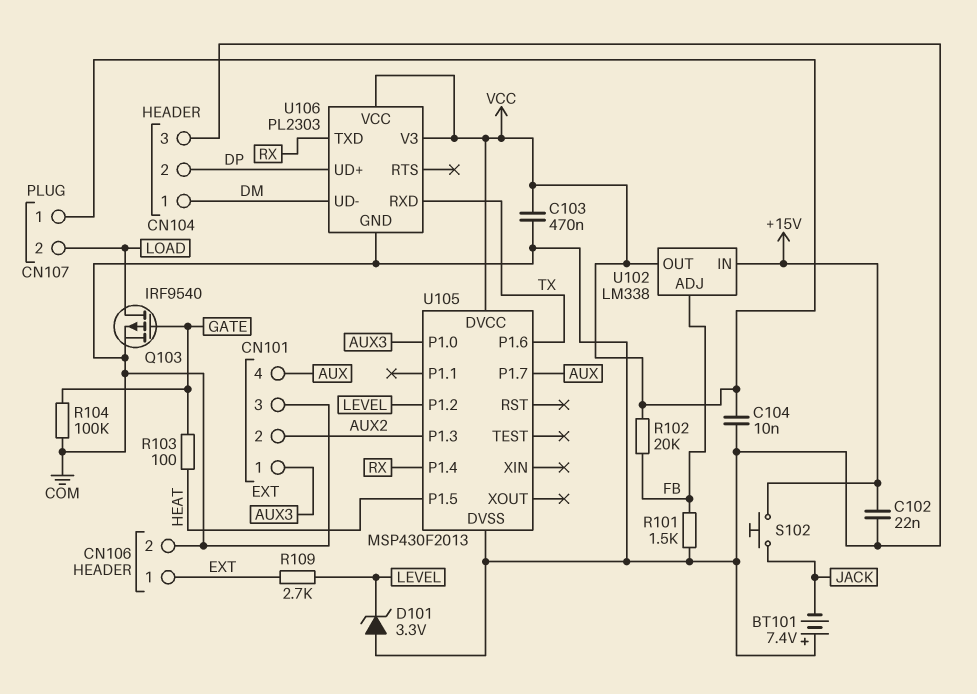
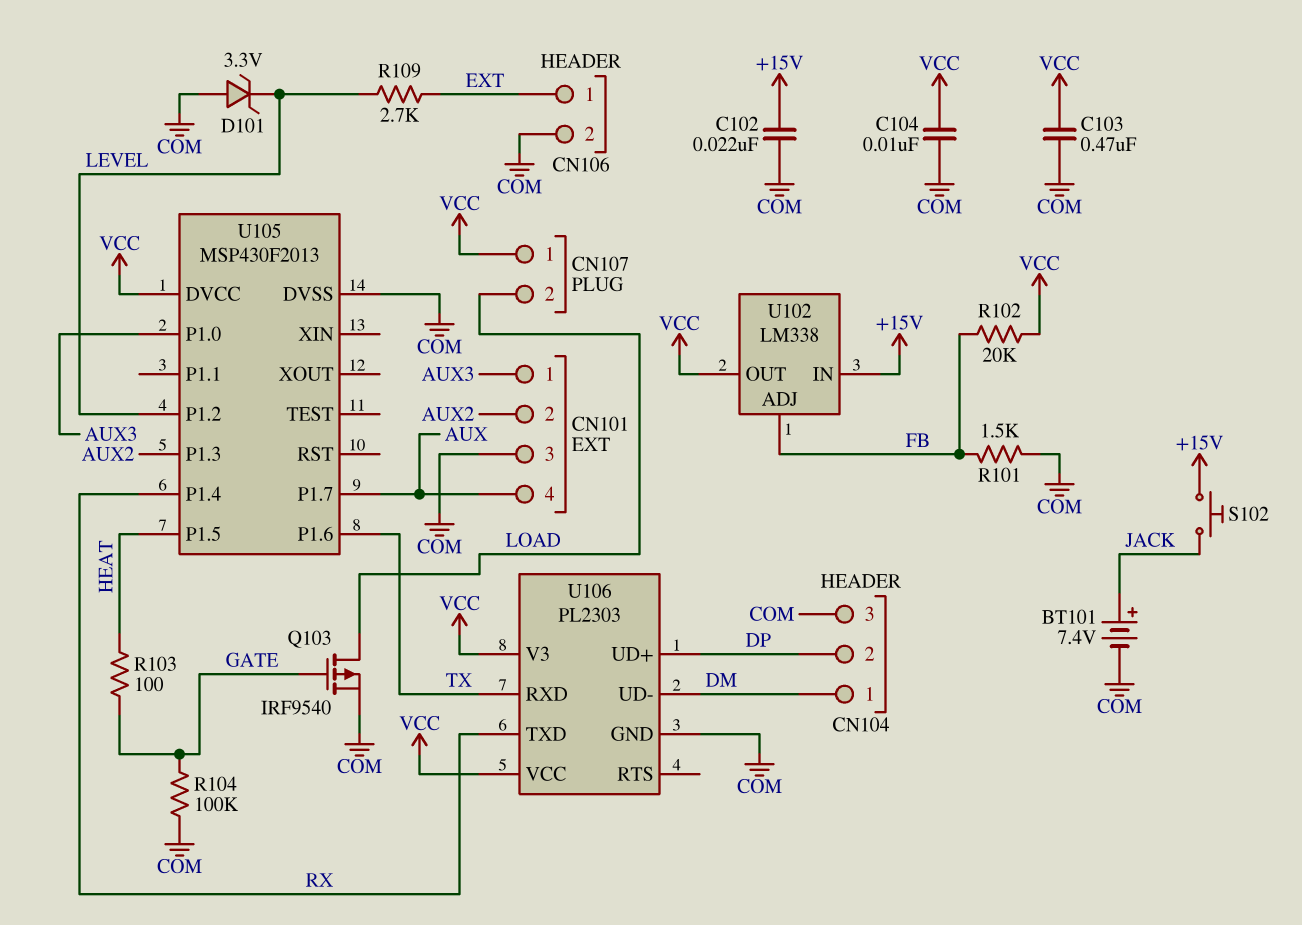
BT101: 7.4V (plus COM, minus JACK) -> 7.4V (plus JACK, minus COM)

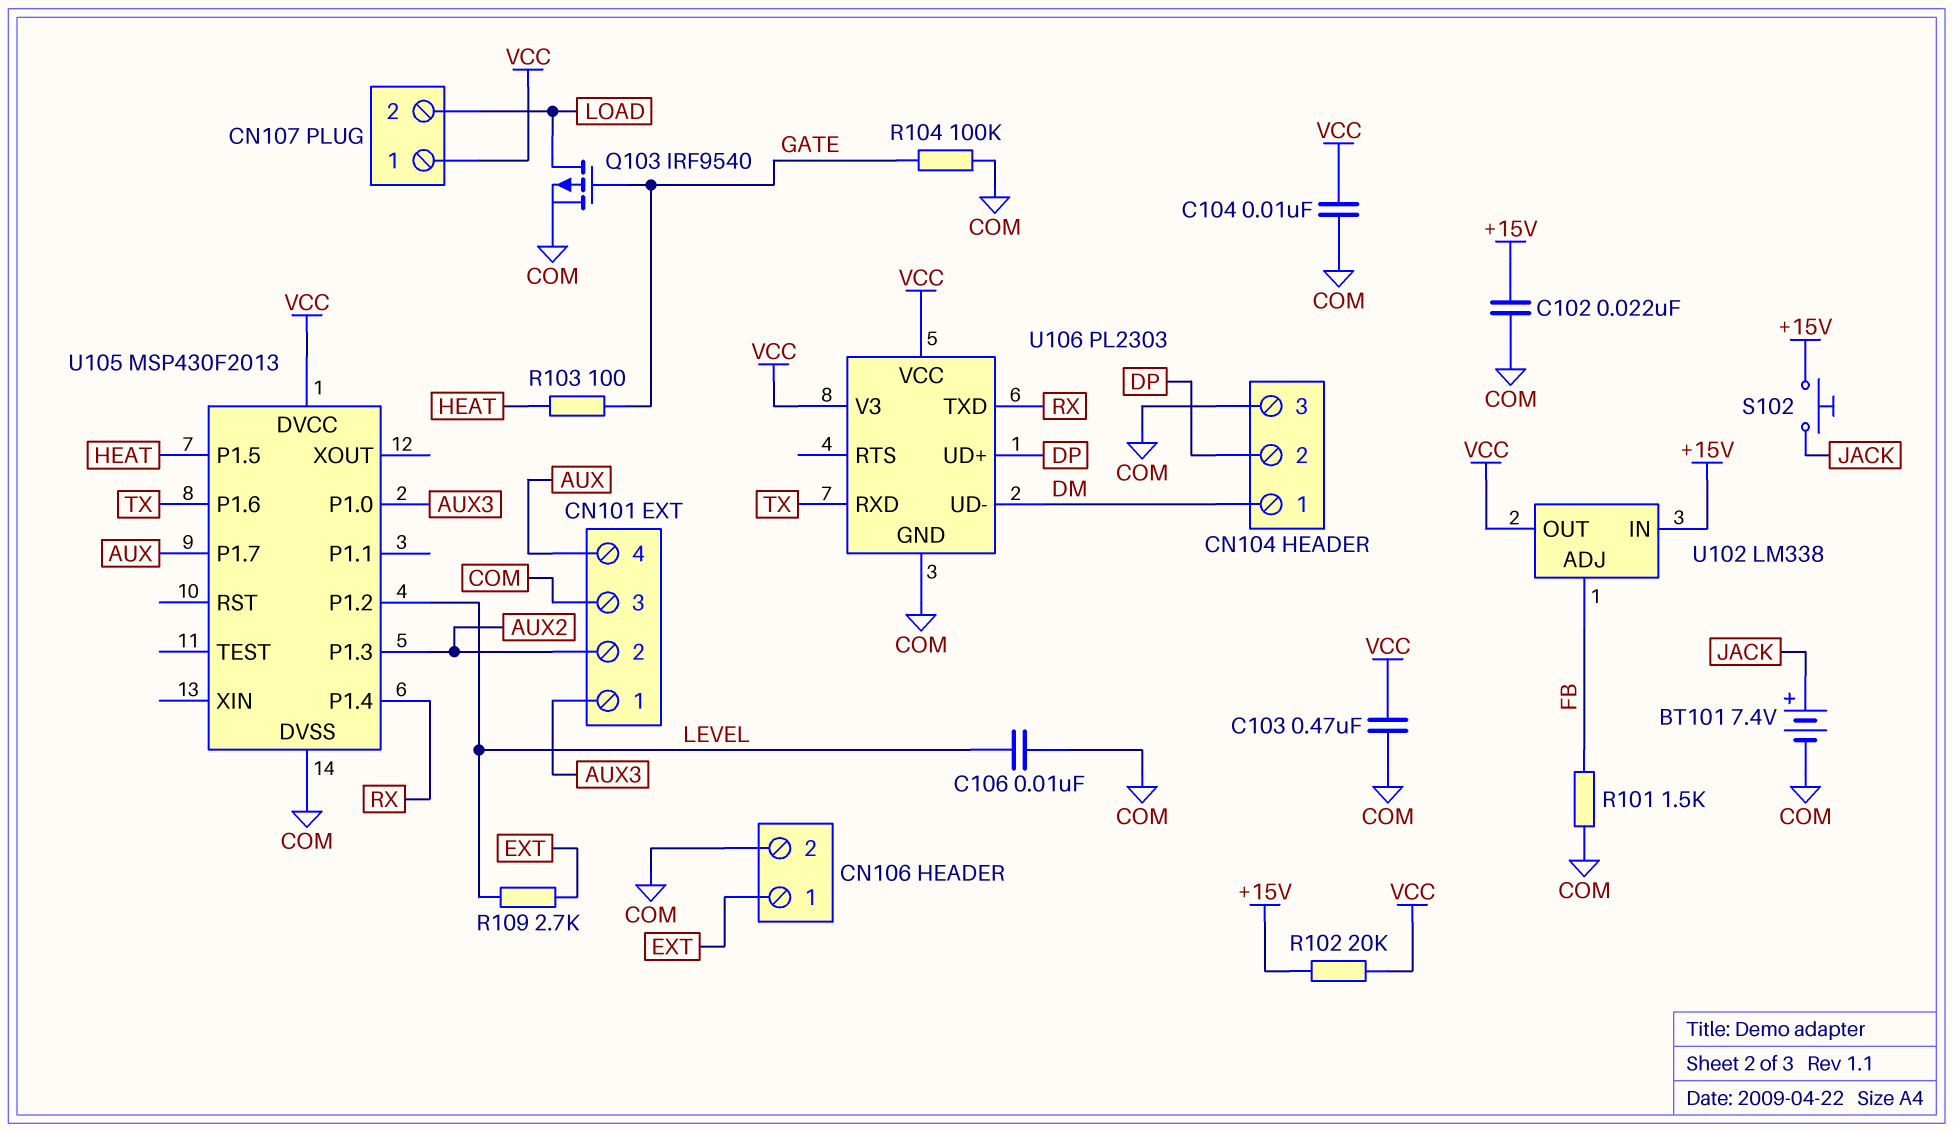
C106: none -> 10nF (COM, LEVEL)
D101: zener 3.3V (A COM, K LEVEL) -> none
R102: 20k (FB, VCC) -> 20k (+15V, VCC)

